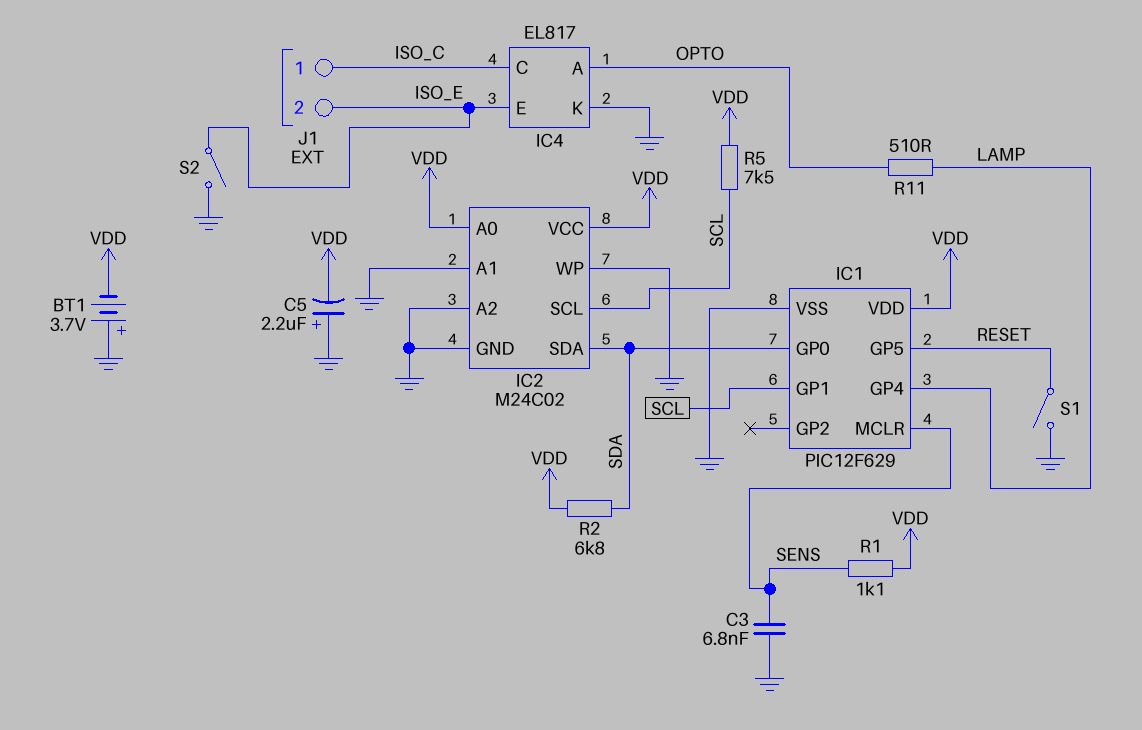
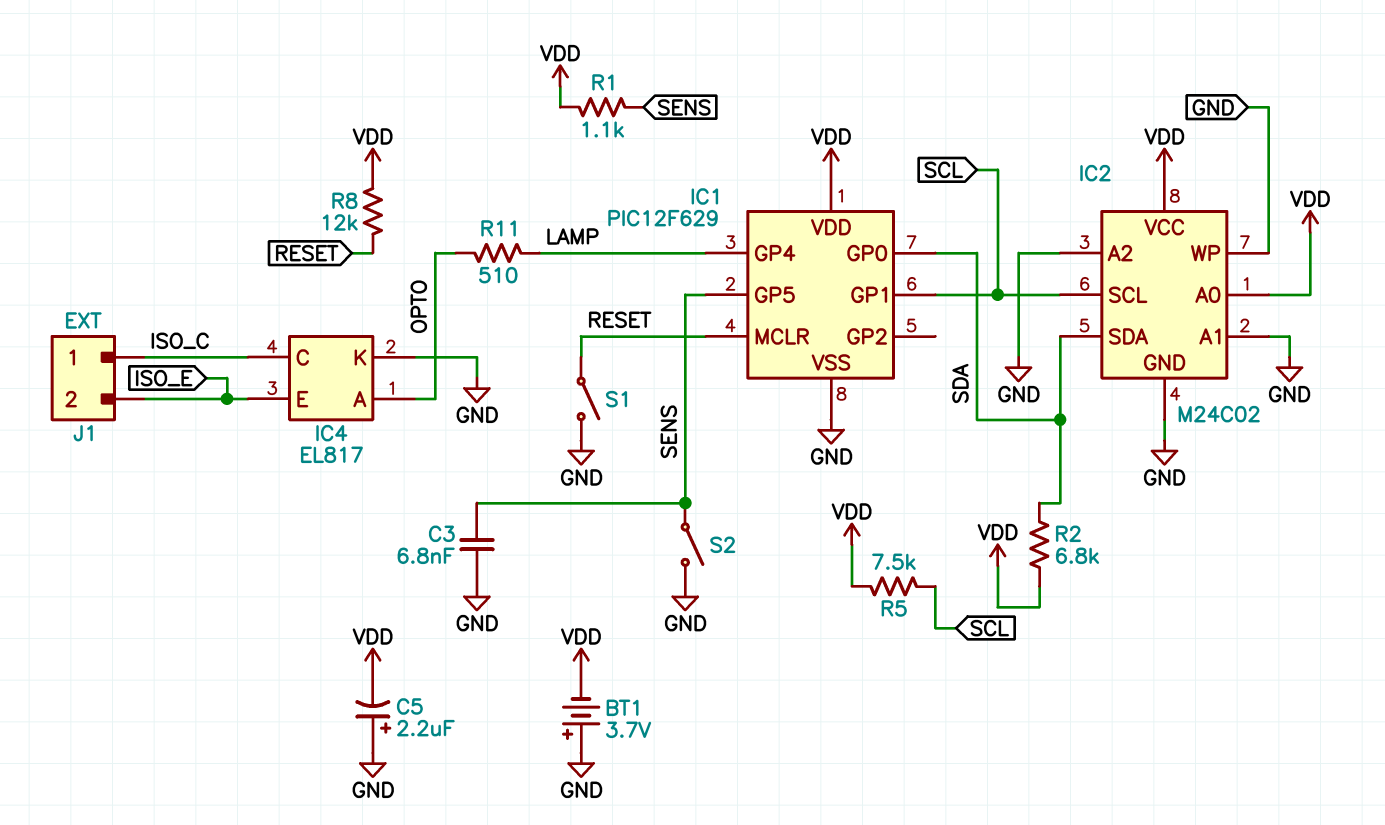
IC1 pin GP5: RESET -> SENS
IC1 pin MCLR: SENS -> RESET
R8: none -> 12k (RESET, VDD)
S2: switch (GND, ISO_E) -> switch (GND, SENS)

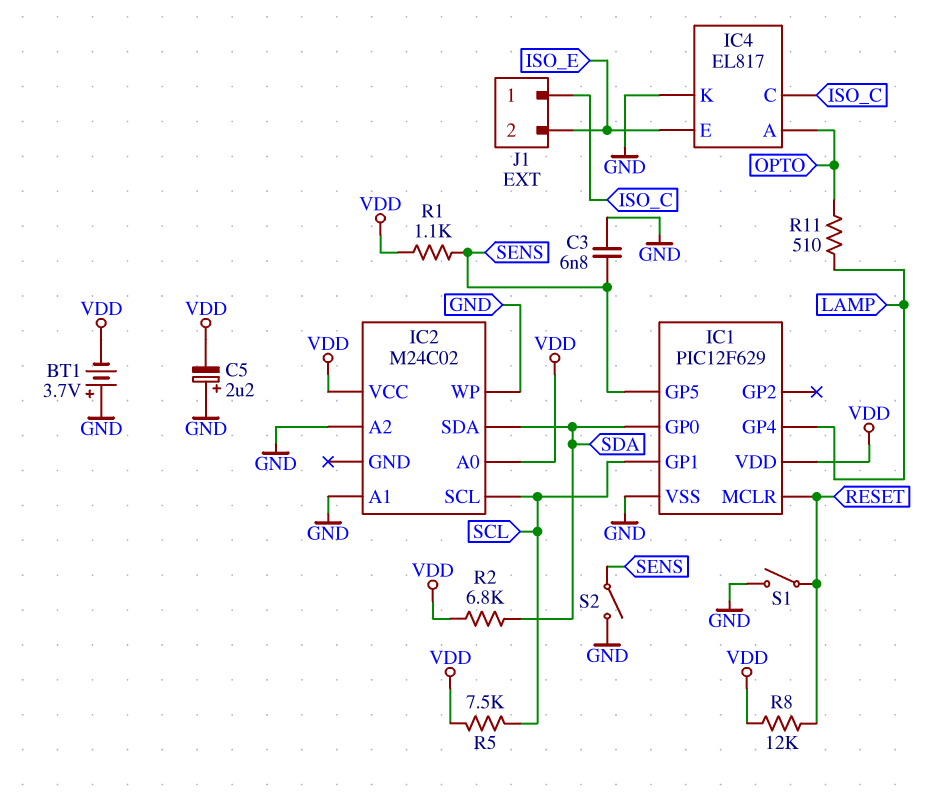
IC2 pin GND: GND -> none

